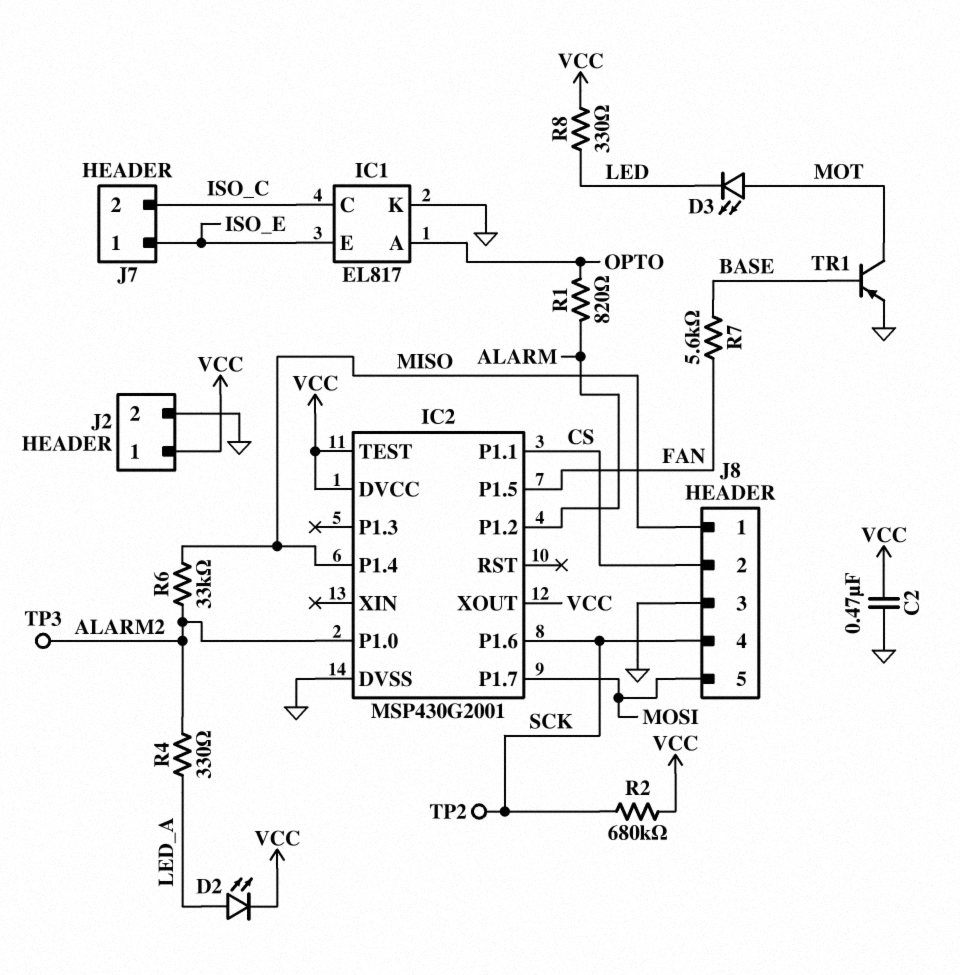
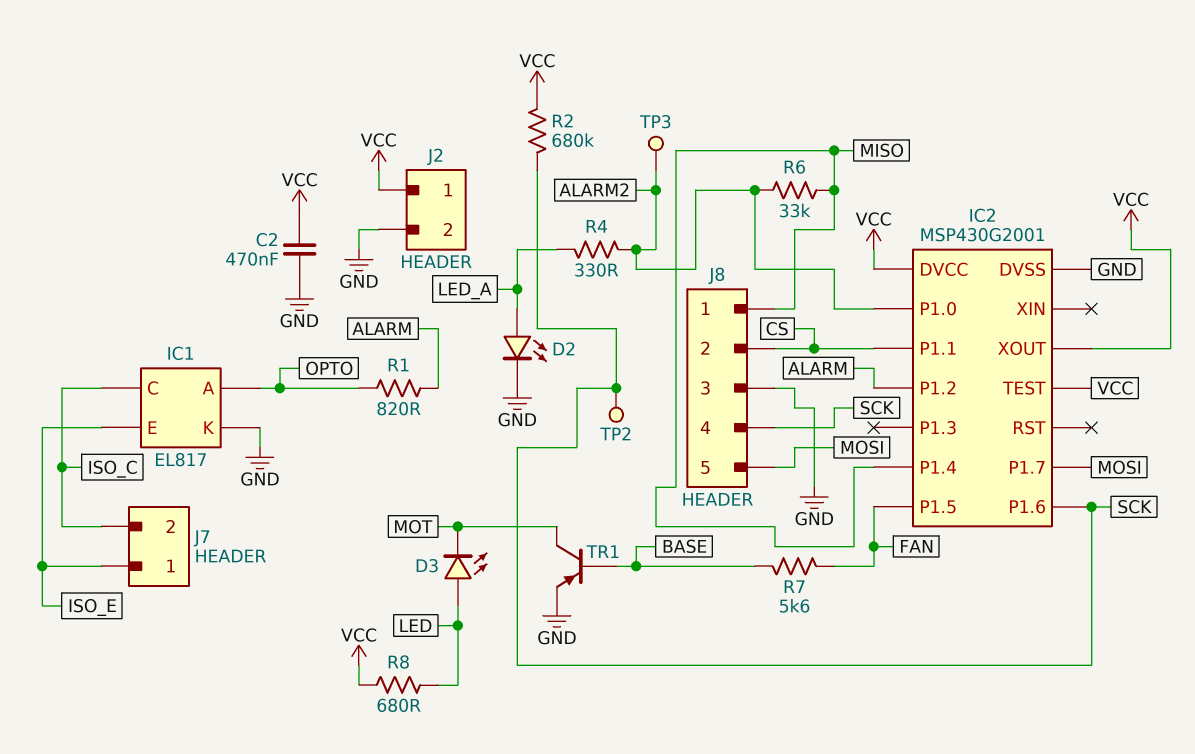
D2: LED (A LED_A, K VCC) -> LED (A LED_A, K GND)
D3: LED (A MOT, K LED) -> LED (A LED, K MOT)
R8: 330 (LED, VCC) -> 680 (LED, VCC)

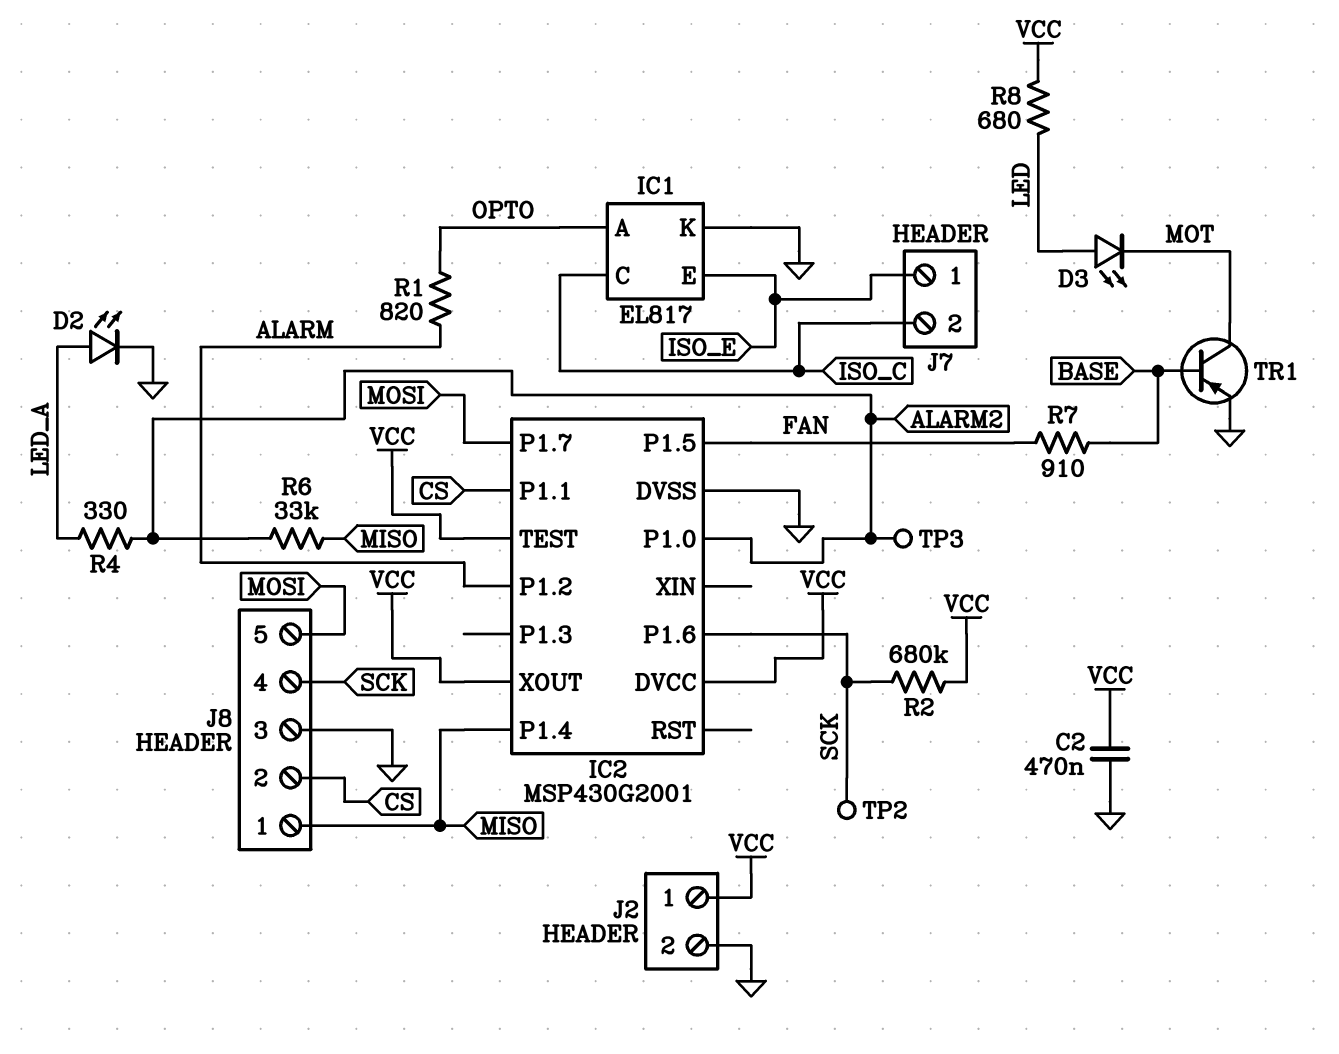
R7: 5.6k (BASE, FAN) -> 910 (BASE, FAN)

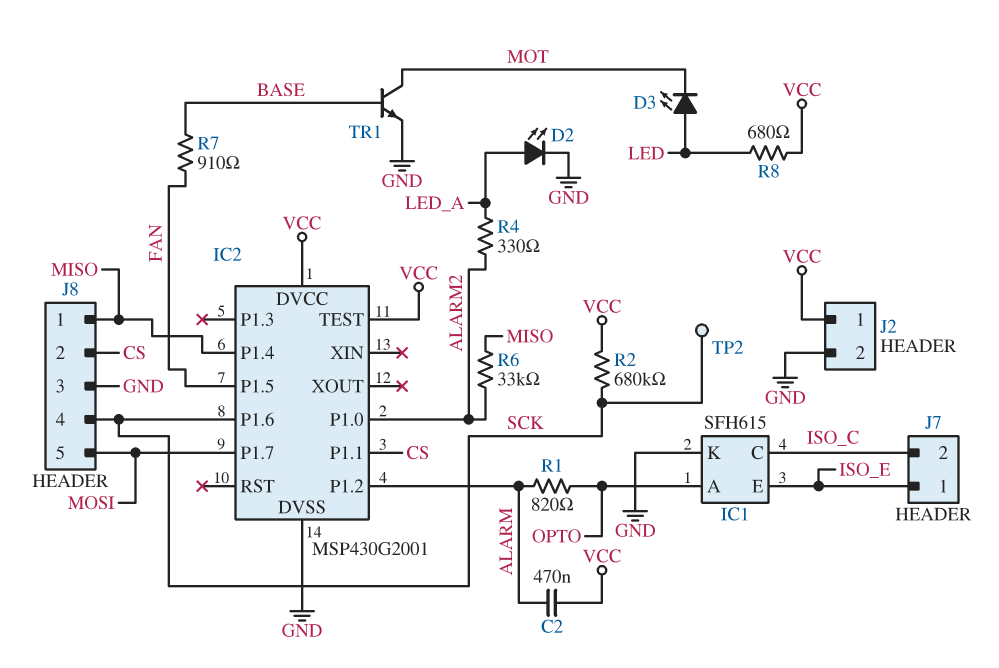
C2: 470nF (GND, VCC) -> 470nF (ALARM, VCC)
IC1: EL817 -> SFH615
IC2 pin XOUT: VCC -> none
TP3: test point (ALARM2) -> none
TR1: PNP (B BASE, C MOT, E GND) -> NPN (B BASE, C MOT, E GND)

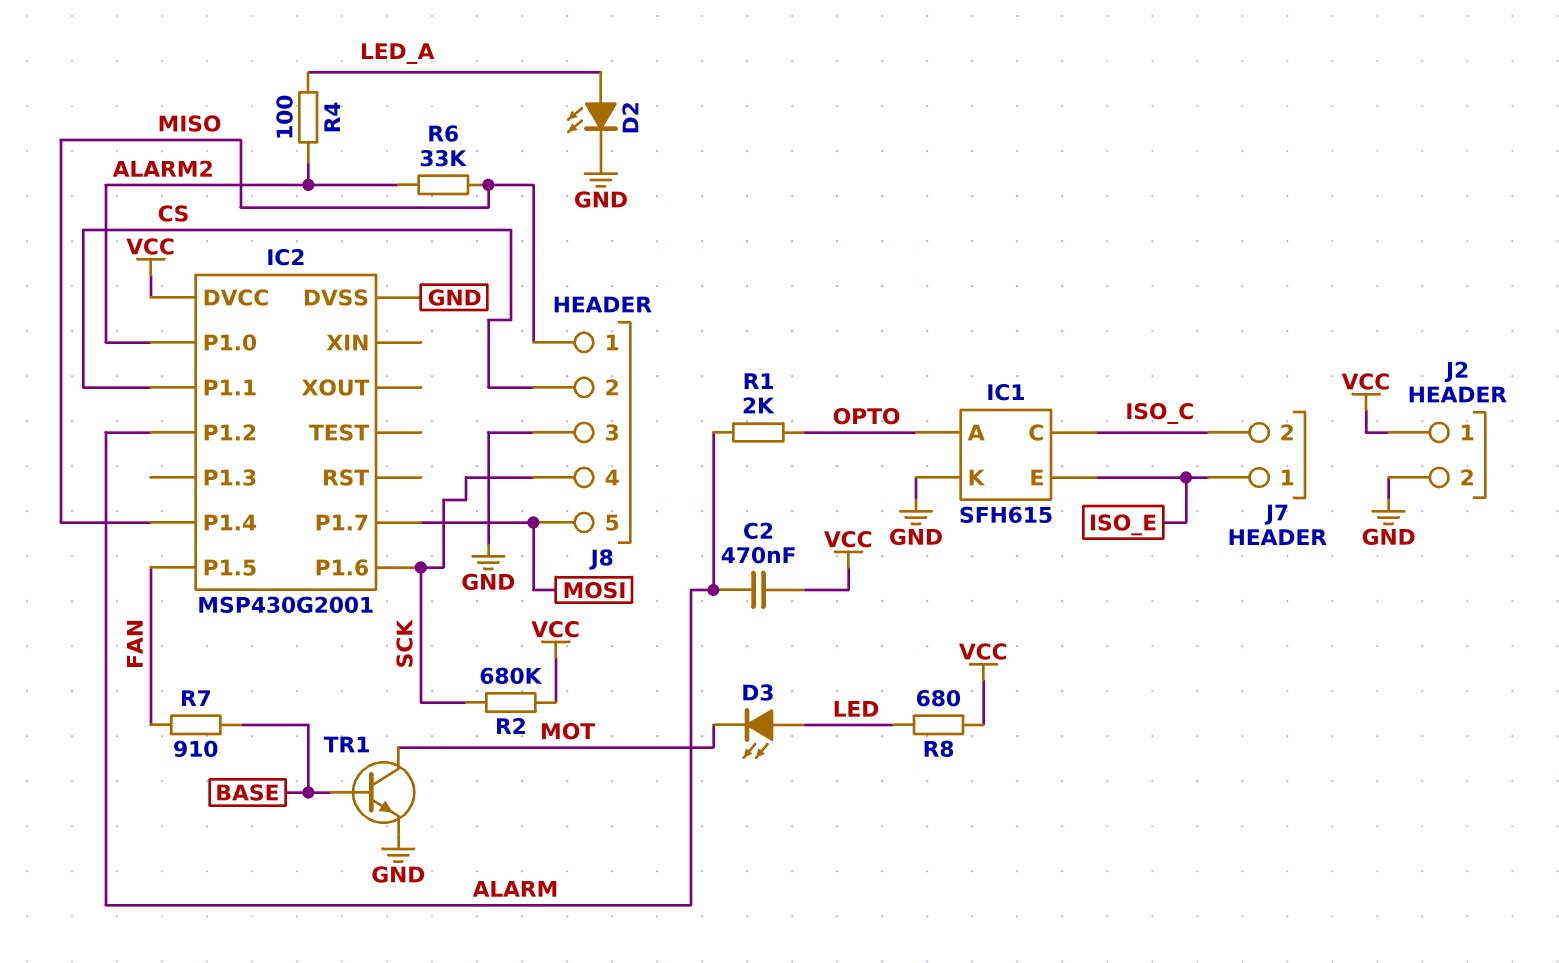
IC2 pin TEST: VCC -> none
R1: 820 (ALARM, OPTO) -> 2k (ALARM, OPTO)
R4: 330 (ALARM2, LED_A) -> 100 (ALARM2, LED_A)
TP2: test point (SCK) -> none

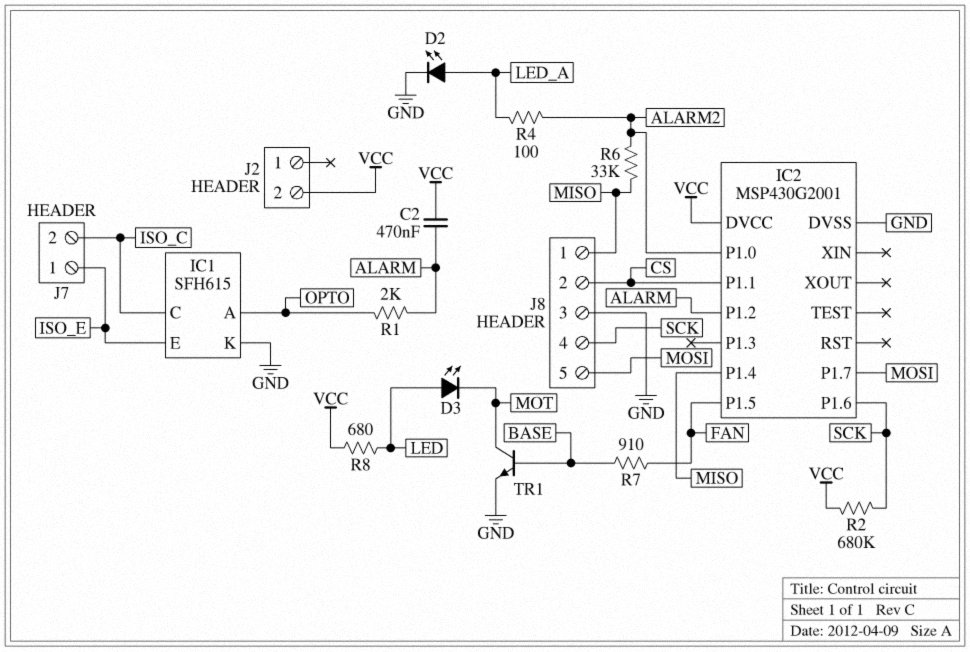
J2 pin 1: VCC -> none
J2 pin 2: GND -> VCC

